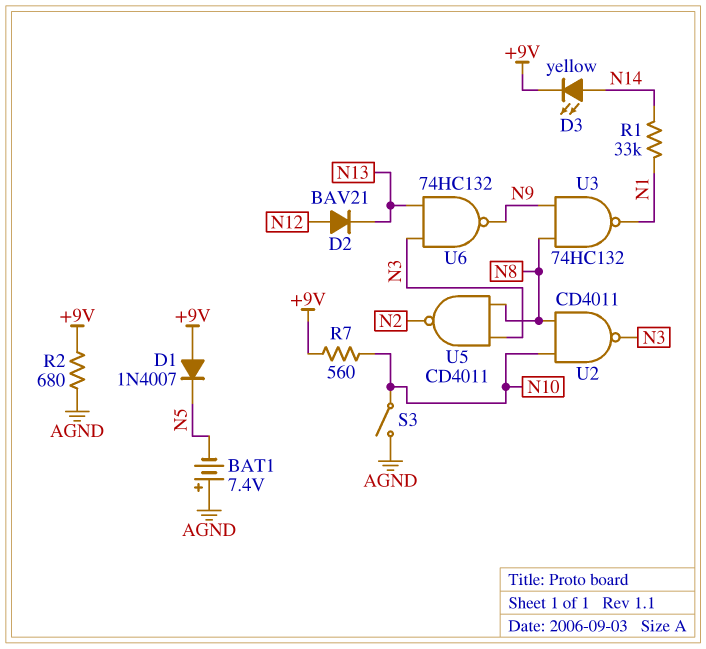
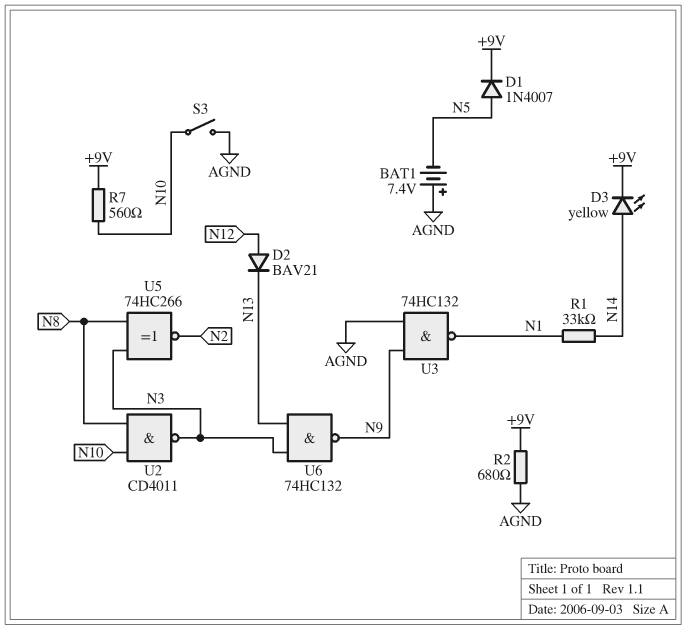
D1: diode 1N4007 (A +9V, K N5) -> diode 1N4007 (A N5, K +9V)
U3: NAND 74HC132 (in N8, in N9, out N1) -> NAND 74HC132 (in AGND, in N9, out N1)
U5: NAND CD4011 (in N3, in N8, out N2) -> XNOR 74HC266 (in N3, in N8, out N2)

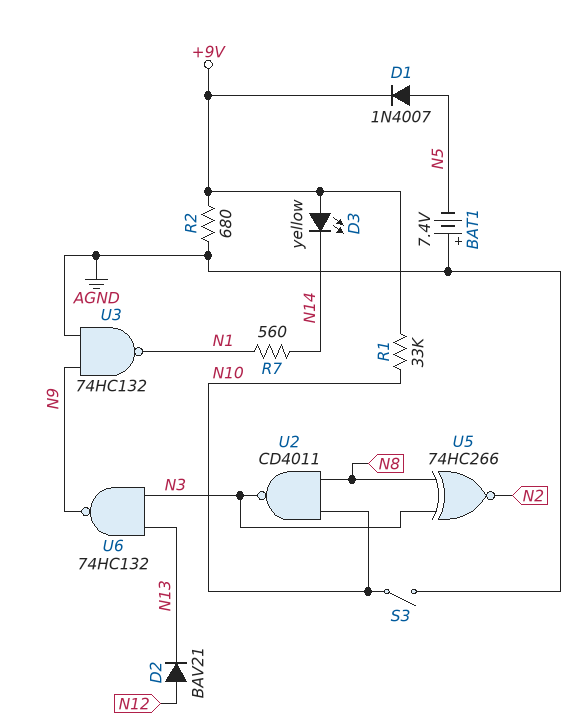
D3: LED yellow (A N14, K +9V) -> LED yellow (A +9V, K N14)
R1: 33k (N1, N14) -> 33k (+9V, N10)
R7: 560 (+9V, N10) -> 560 (N1, N14)

